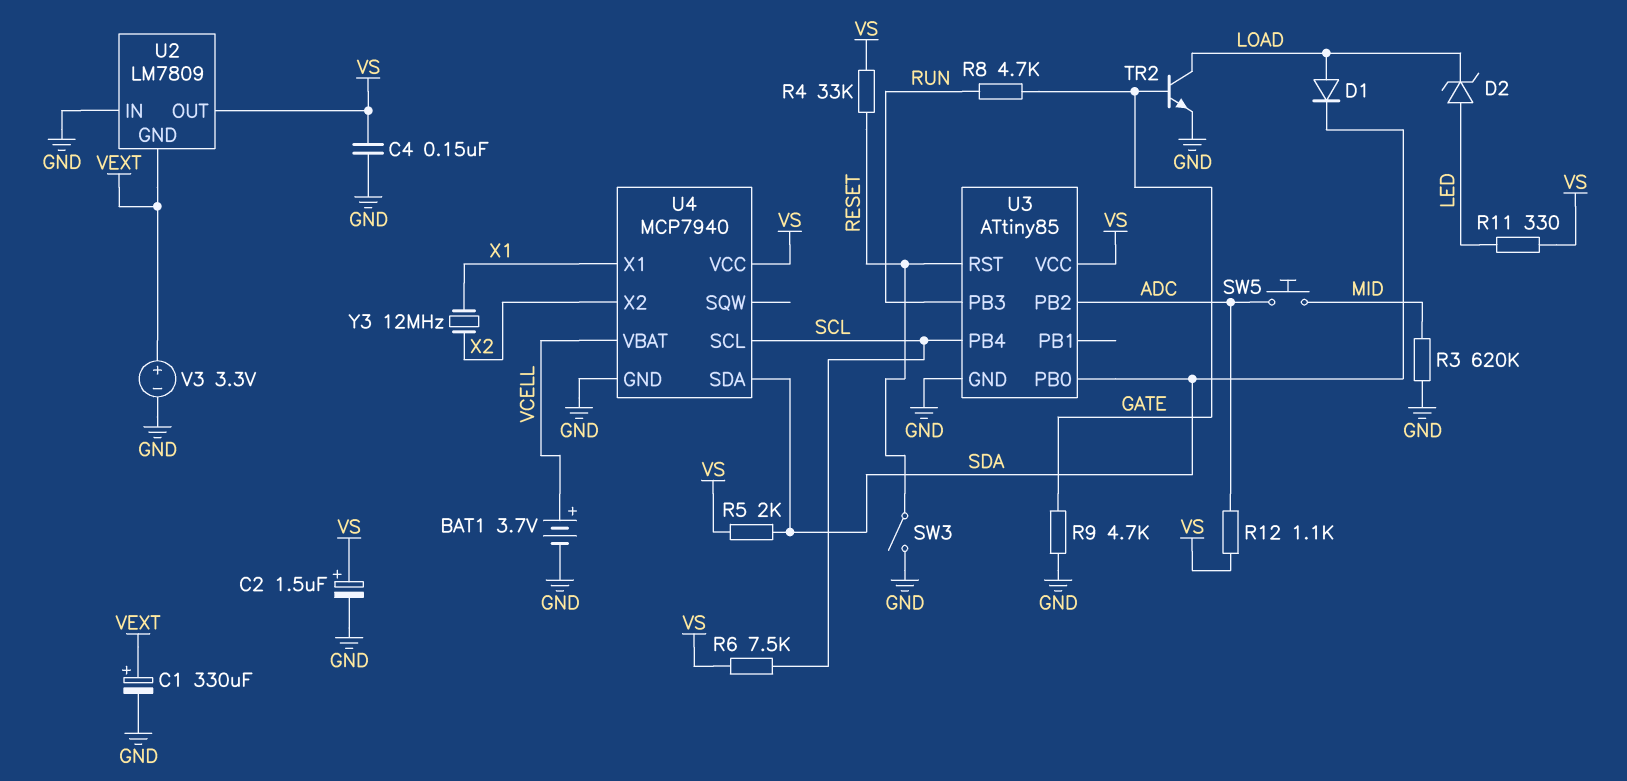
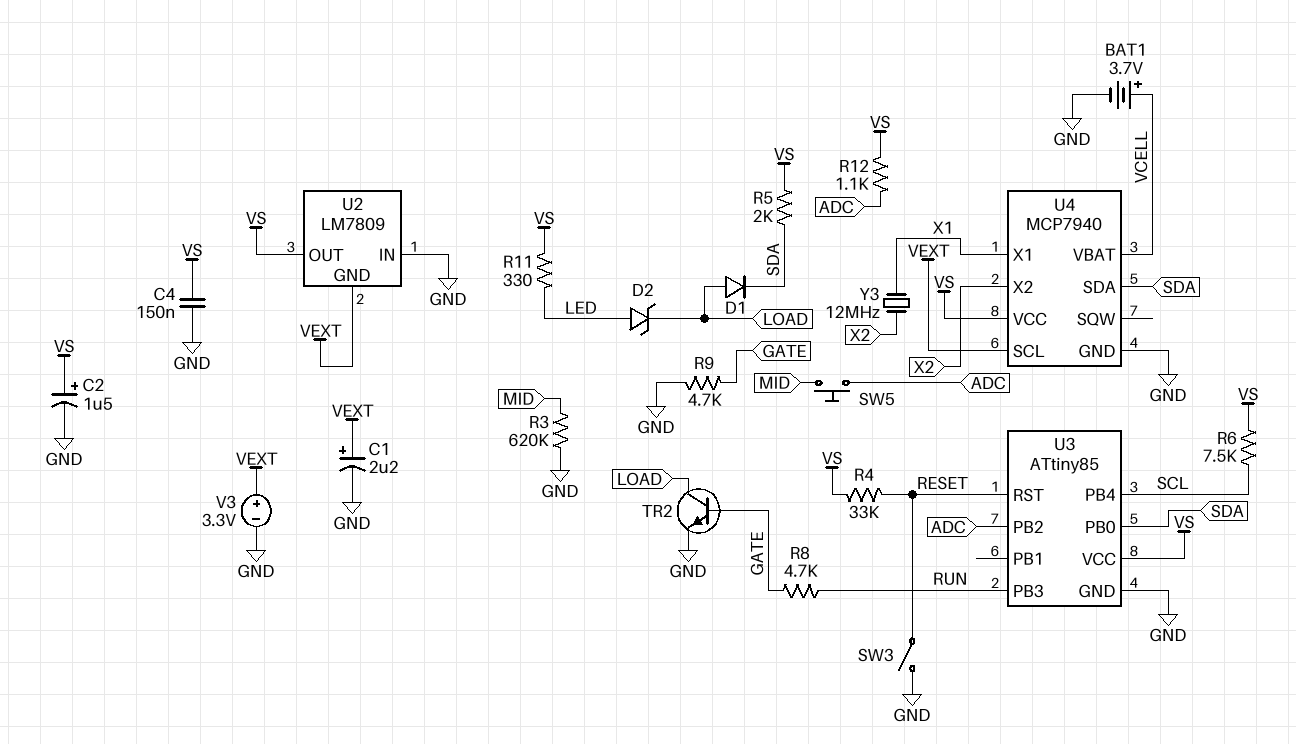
C1: 330uF (plus VEXT, minus GND) -> 2.2uF (plus VEXT, minus GND)
U4 pin SCL: SCL -> VEXT

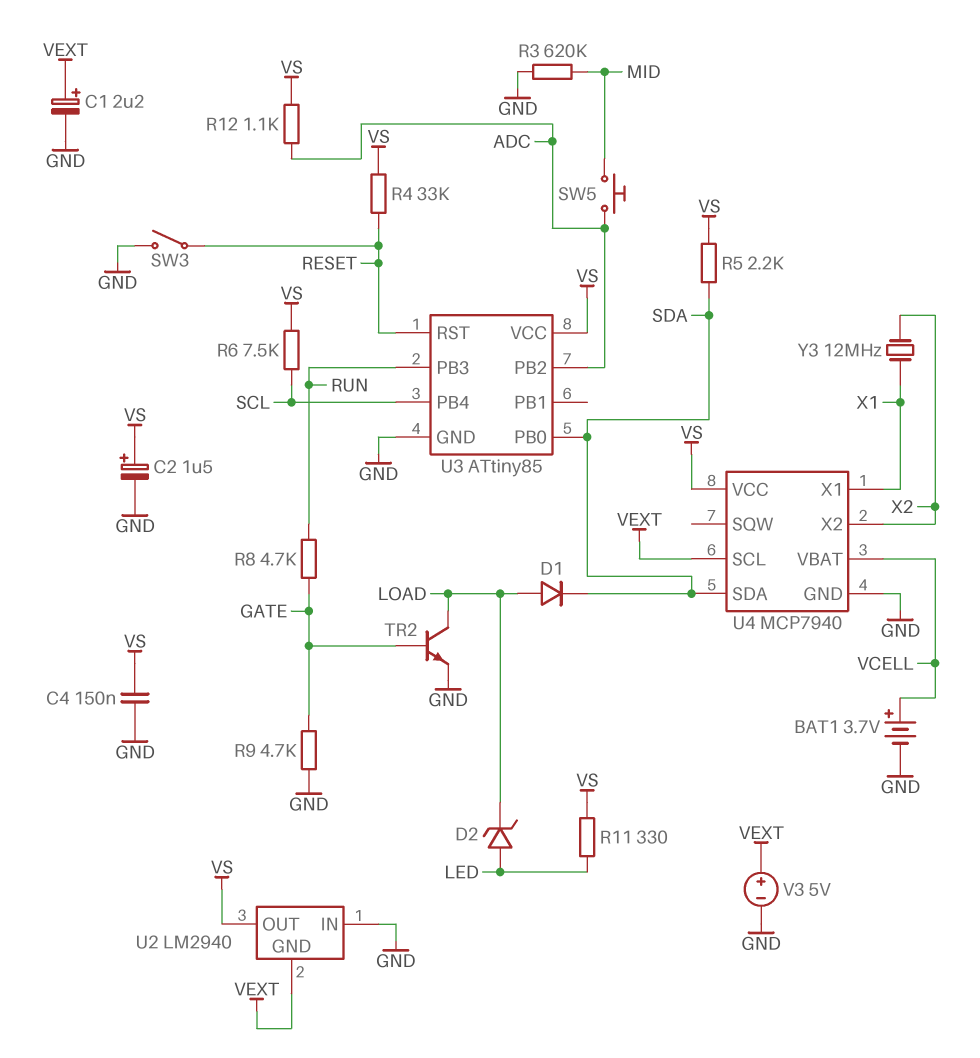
R5: 2k (SDA, VS) -> 2.2k (SDA, VS)
U2: LM7809 -> LM2940
V3: 3.3V (plus VEXT, minus GND) -> 5V (plus VEXT, minus GND)

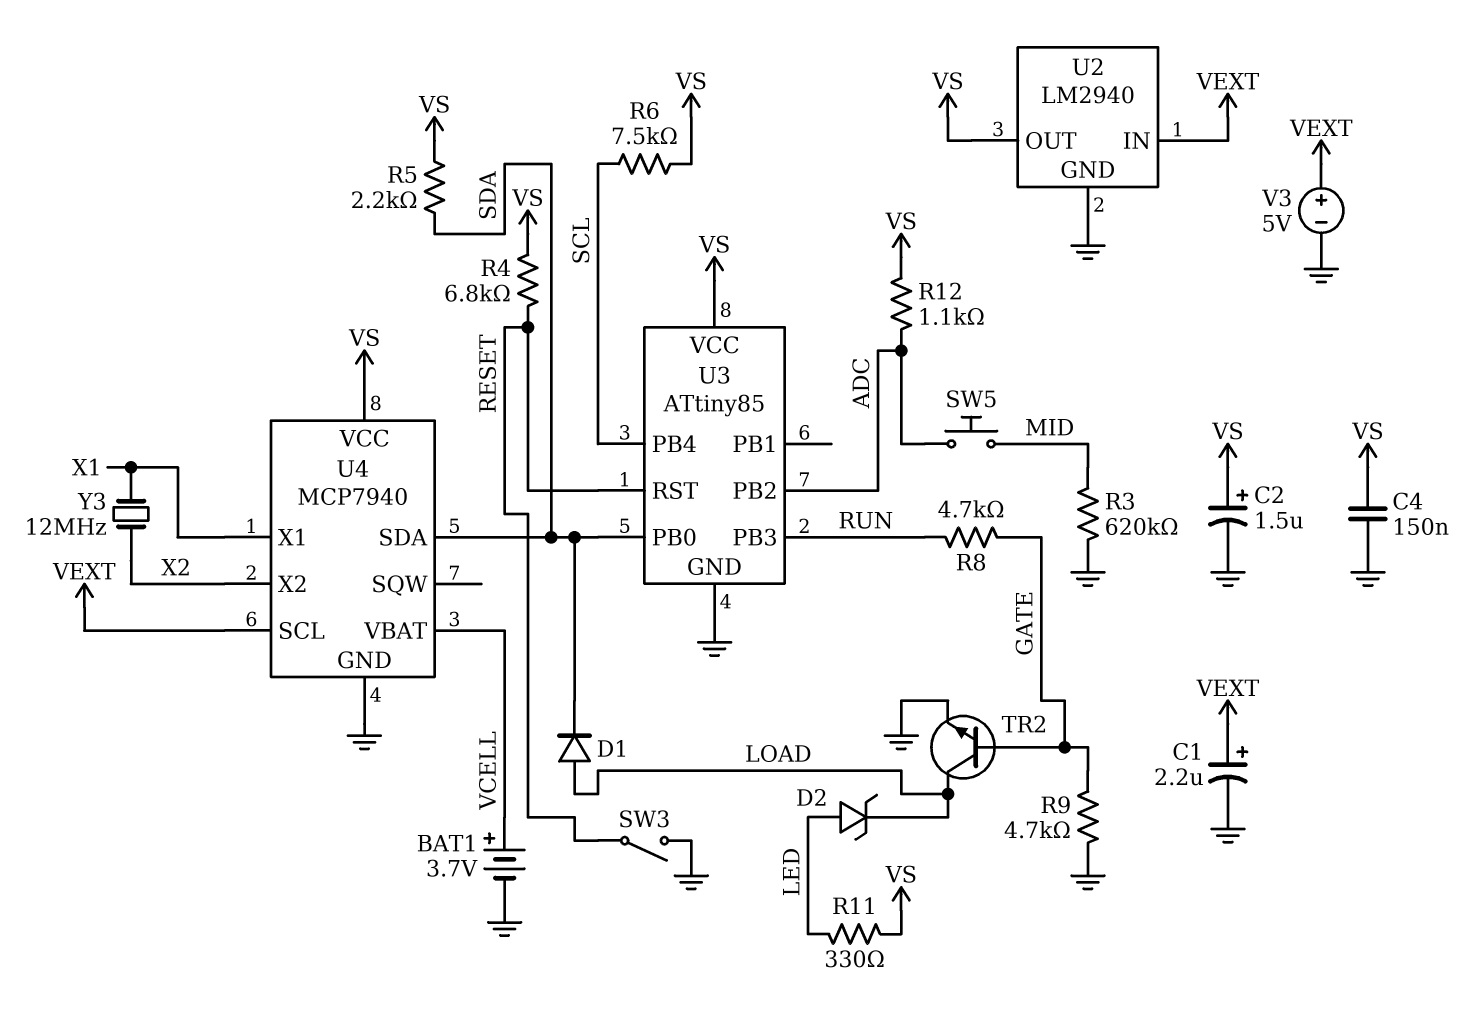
R4: 33k (RESET, VS) -> 6.8k (RESET, VS)
U2 pin GND: VEXT -> GND
U2 pin IN: GND -> VEXT

